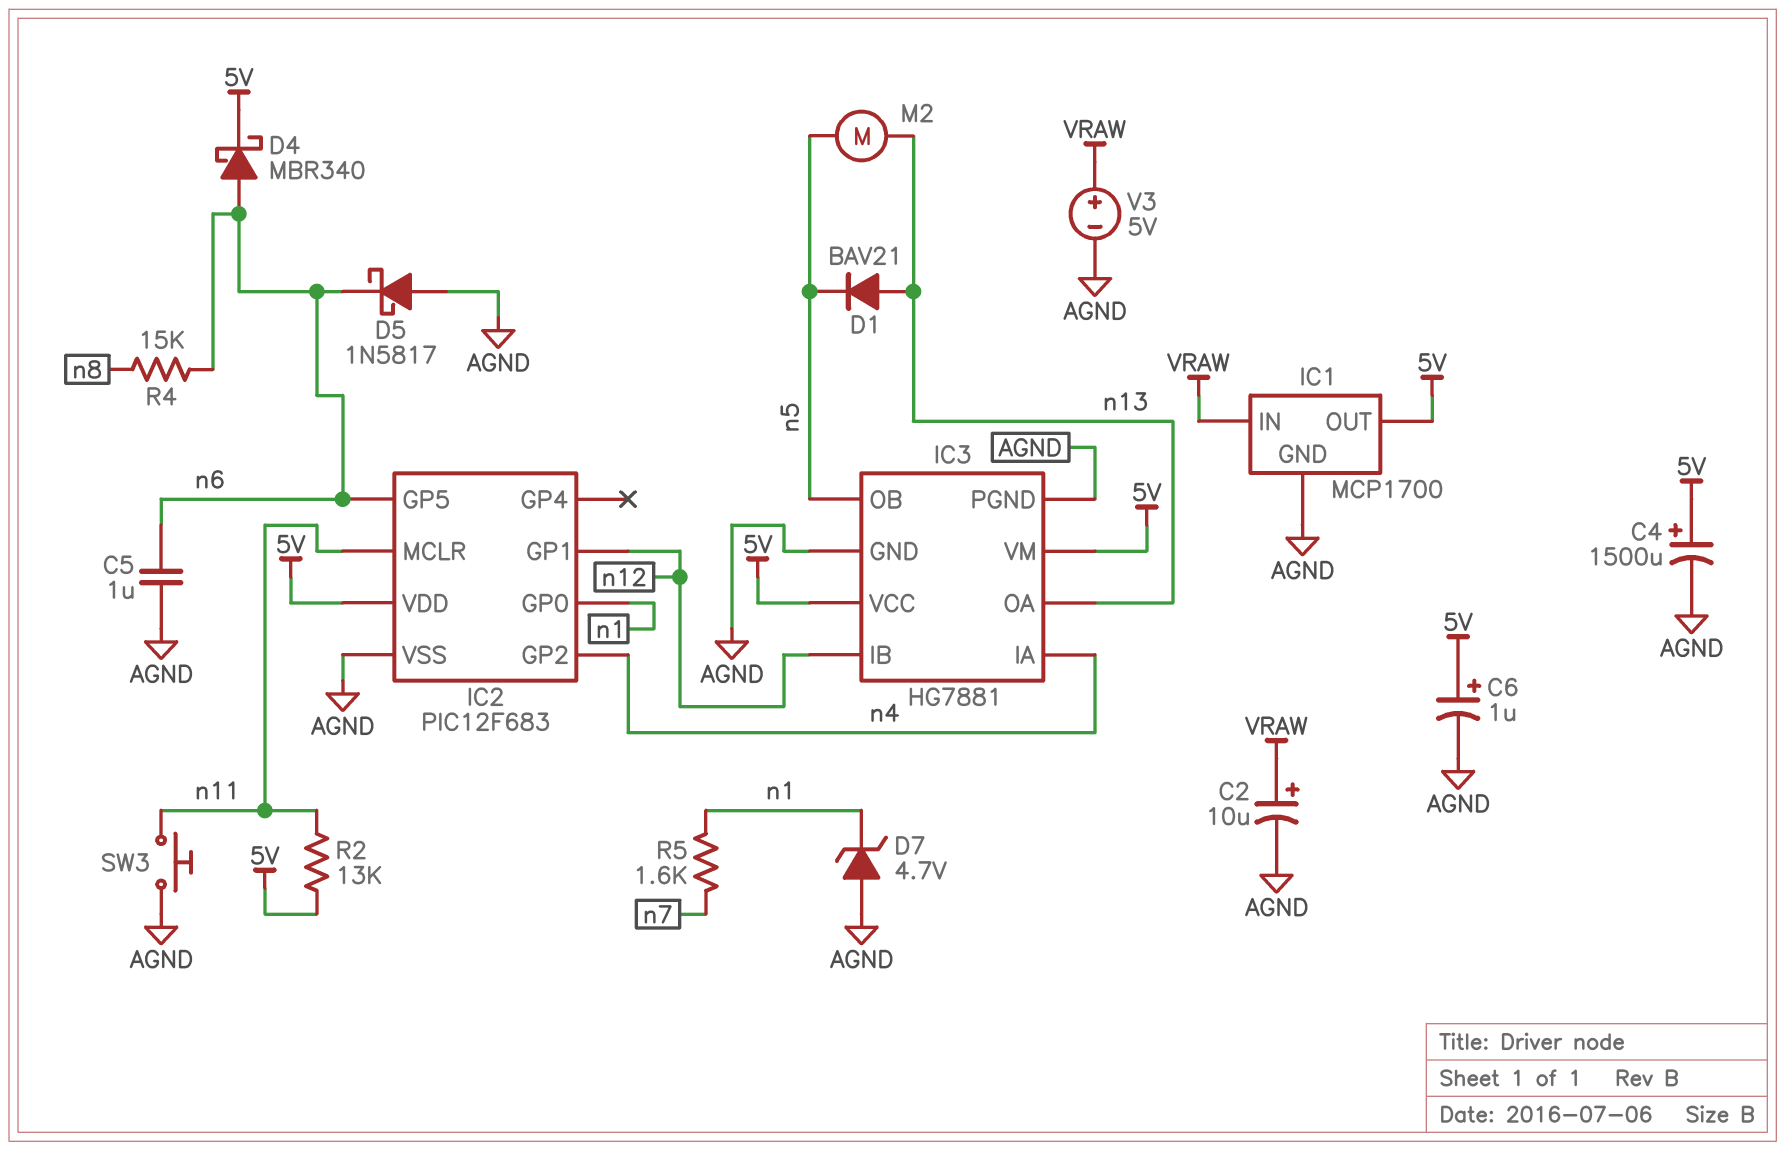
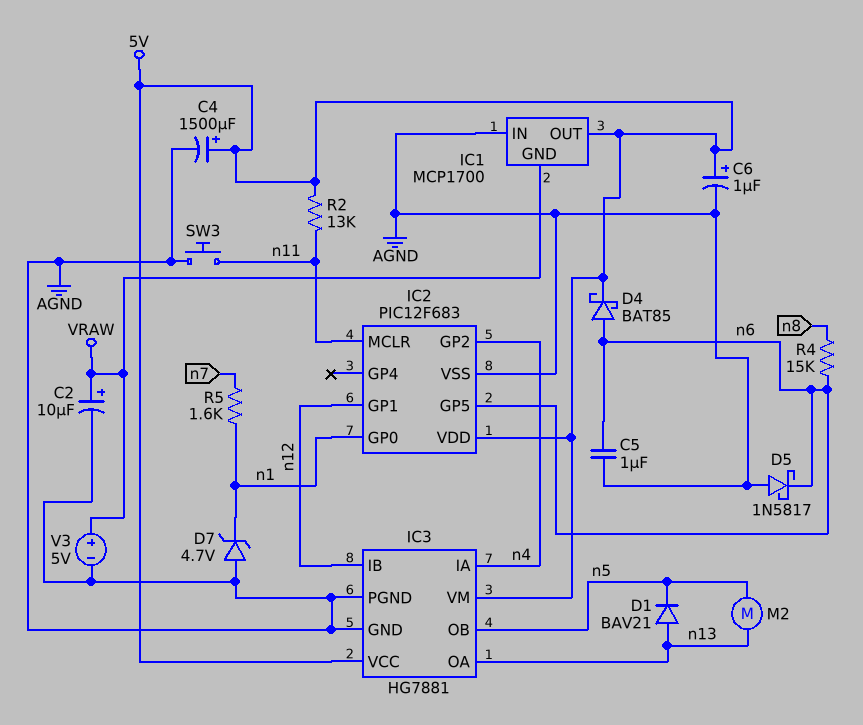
D4: schottky MBR340 (A n6, K 5V) -> schottky BAT85 (A n6, K 5V)
IC1 pin GND: AGND -> VRAW
IC1 pin IN: VRAW -> AGND

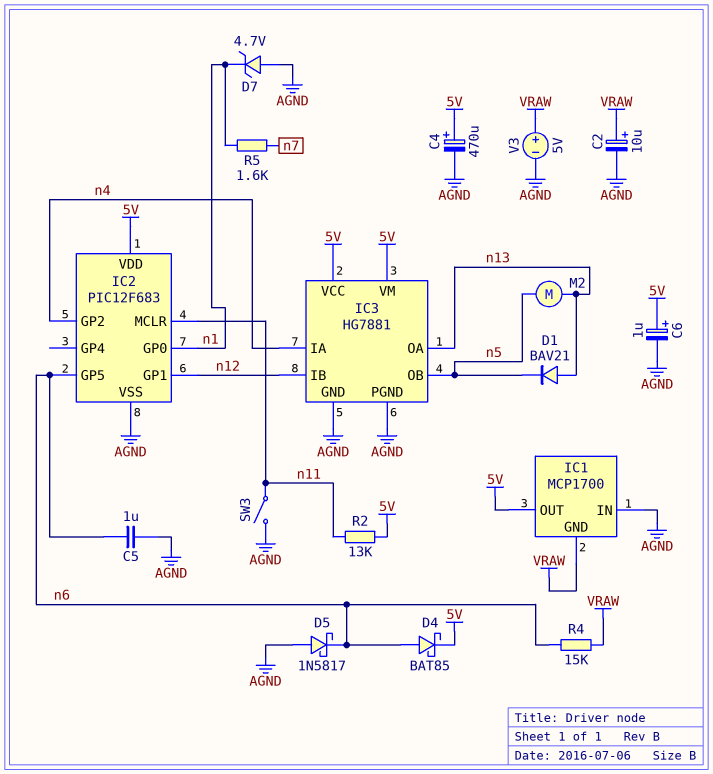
C4: 1500uF (plus 5V, minus AGND) -> 470uF (plus 5V, minus AGND)
R4: 15k (n6, n8) -> 15k (VRAW, n6)
SW3: button (AGND, n11) -> switch (AGND, n11)

